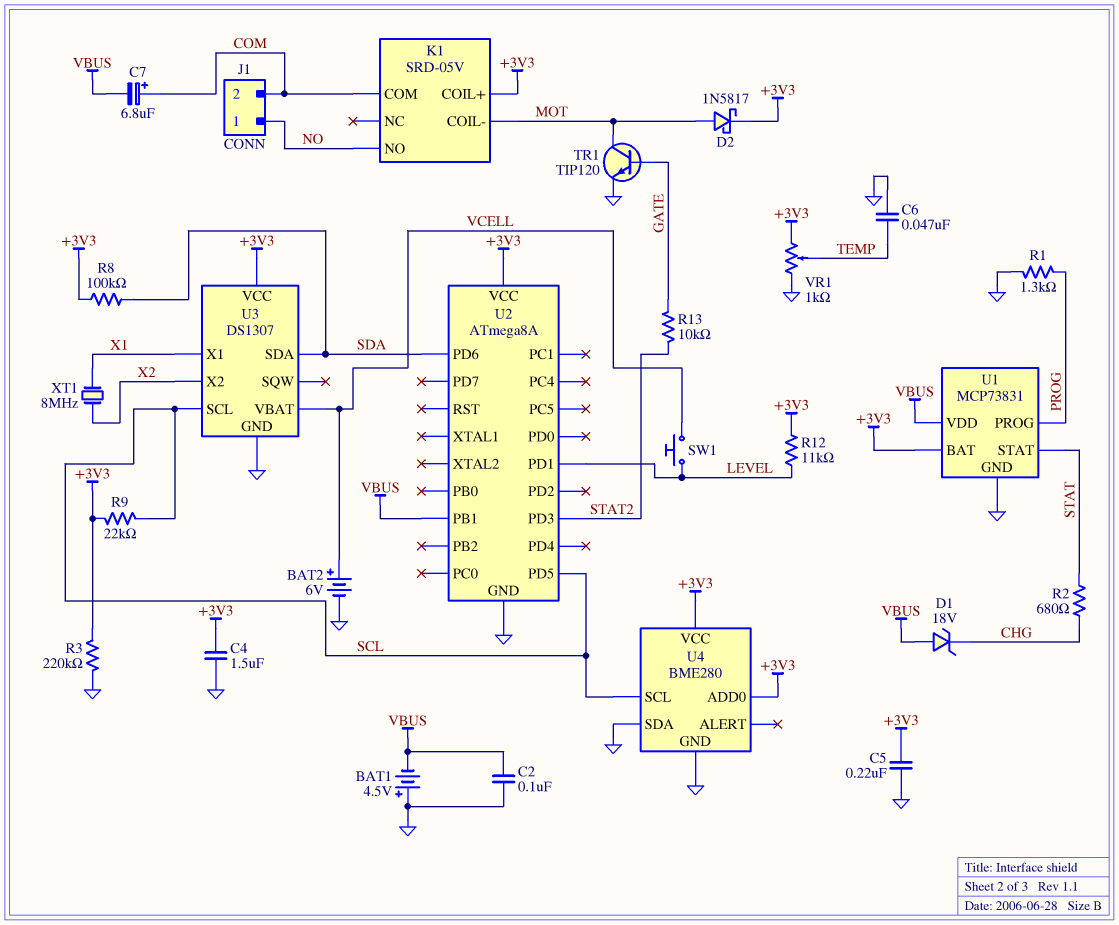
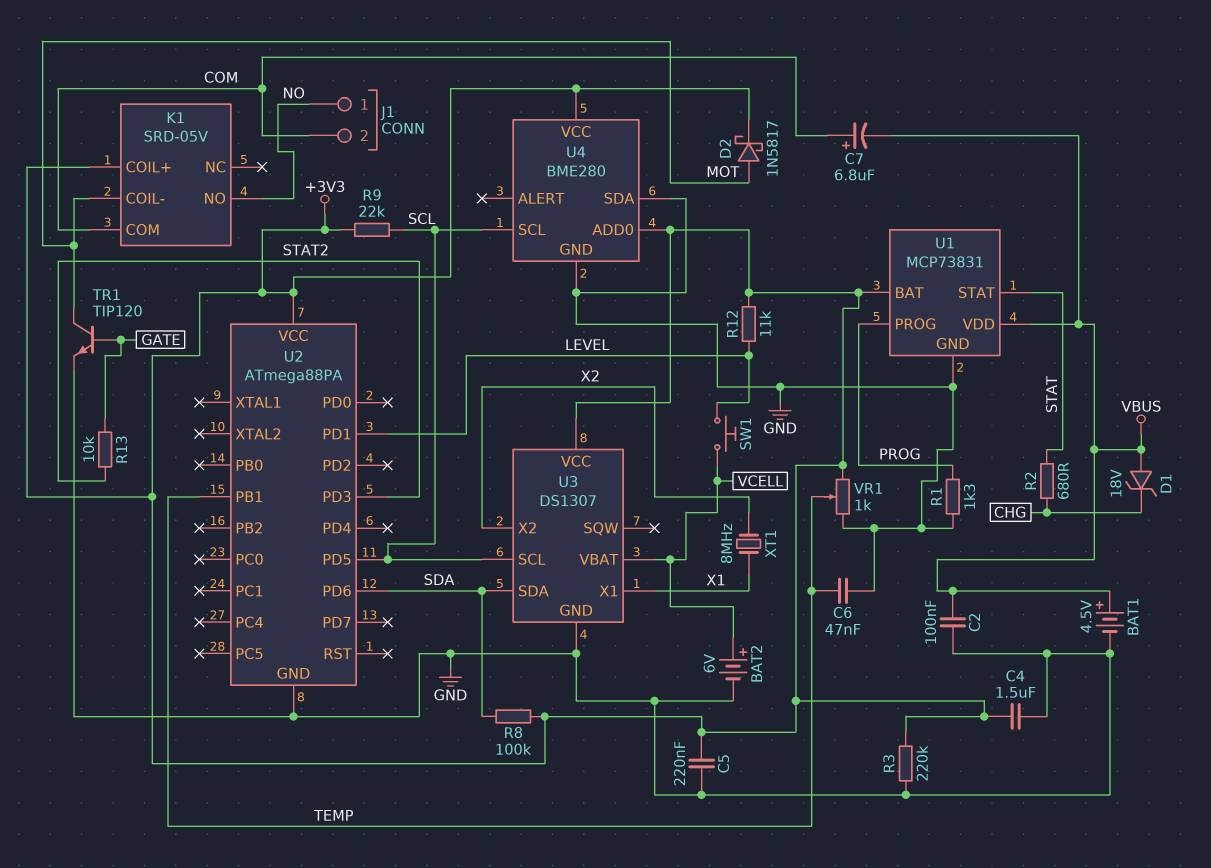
BAT1: 4.5V (plus GND, minus VBUS) -> 4.5V (plus VBUS, minus GND)
U2: ATmega8A -> ATmega88PA
U2 pin PB1: VBUS -> TEMP

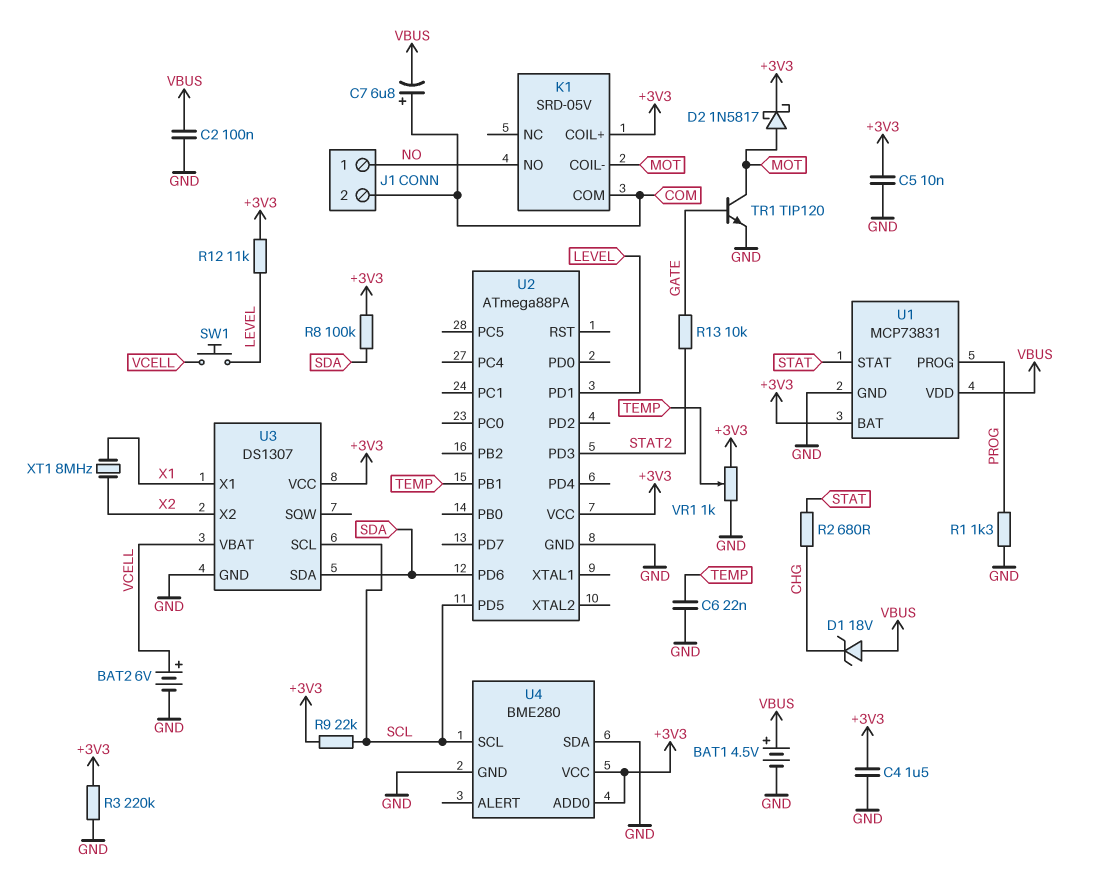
C5: 220nF (+3V3, GND) -> 10nF (+3V3, GND)
C6: 47nF (GND, TEMP) -> 22nF (GND, TEMP)

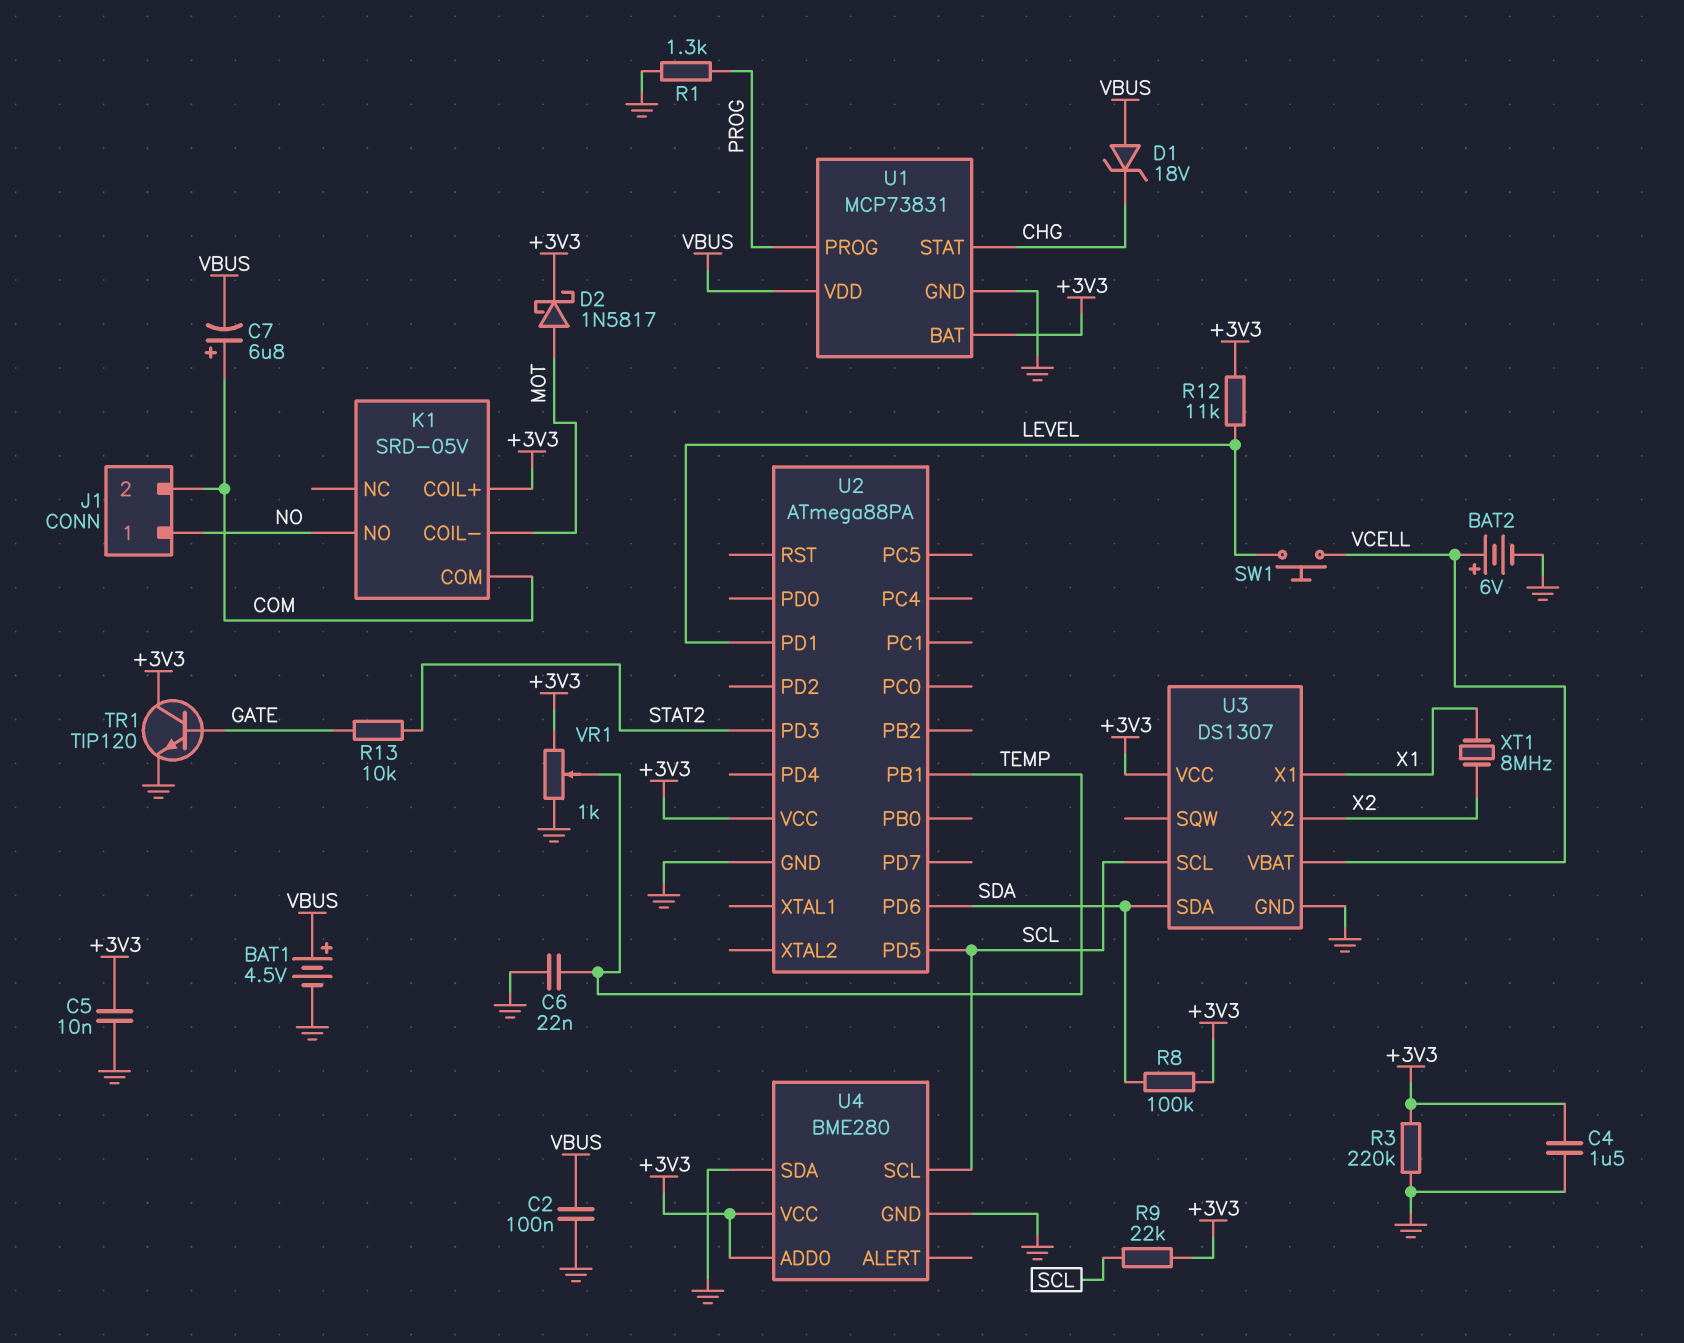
R2: 680 (CHG, STAT) -> none
TR1: NPN TIP120 (B GATE, C MOT, E GND) -> NPN TIP120 (B GATE, C +3V3, E GND)
U1 pin STAT: STAT -> CHG

